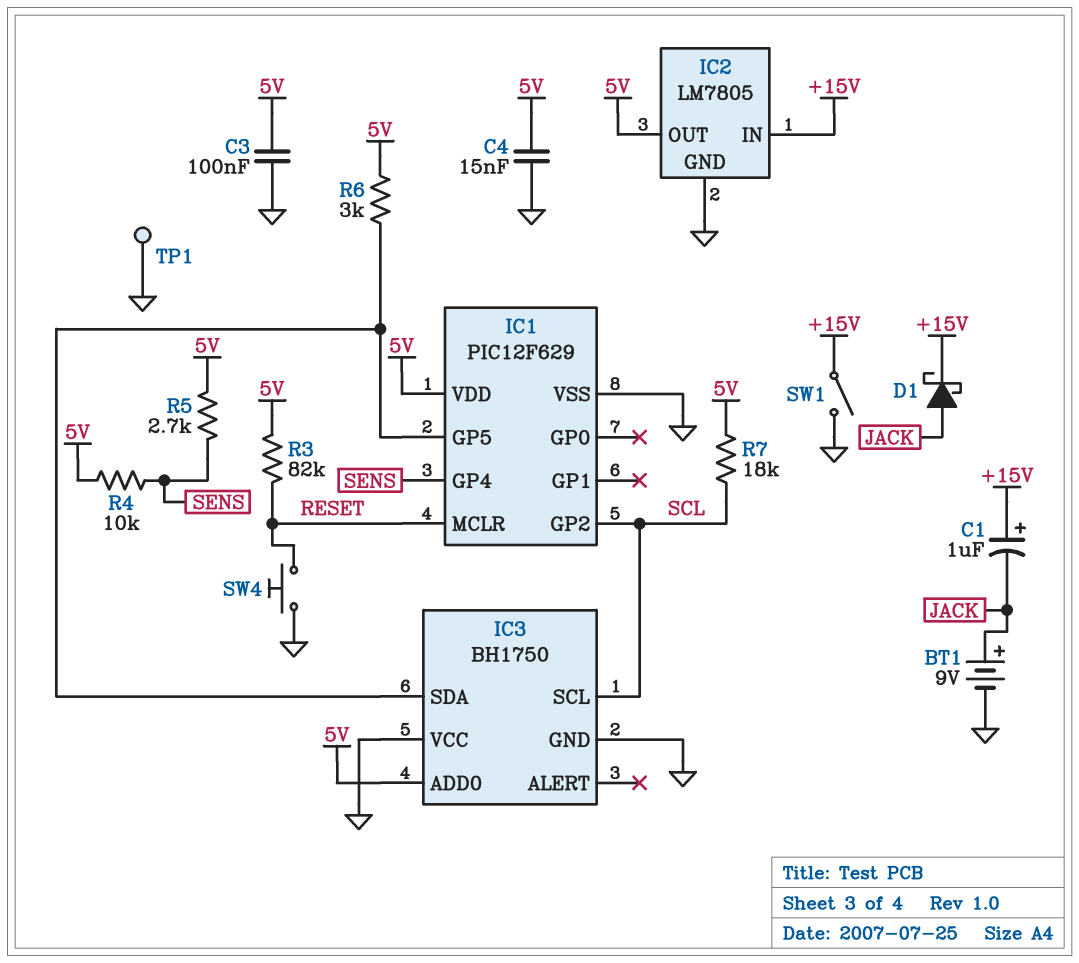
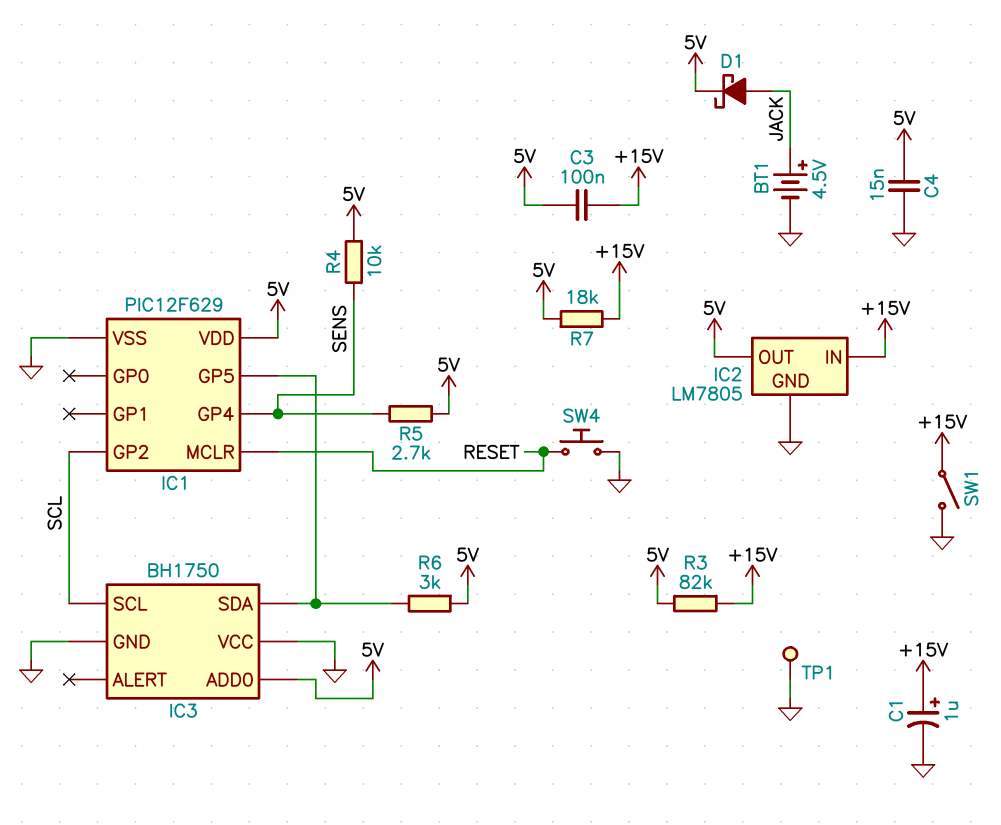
BT1: 9V (plus JACK, minus GND) -> 4.5V (plus JACK, minus GND)
C1: 1uF (plus +15V, minus JACK) -> 1uF (plus +15V, minus GND)
C3: 100nF (5V, GND) -> 100nF (+15V, 5V)
D1: schottky (A JACK, K +15V) -> schottky (A JACK, K 5V)
R3: 82k (5V, RESET) -> 82k (+15V, 5V)
R7: 18k (5V, SCL) -> 18k (+15V, 5V)

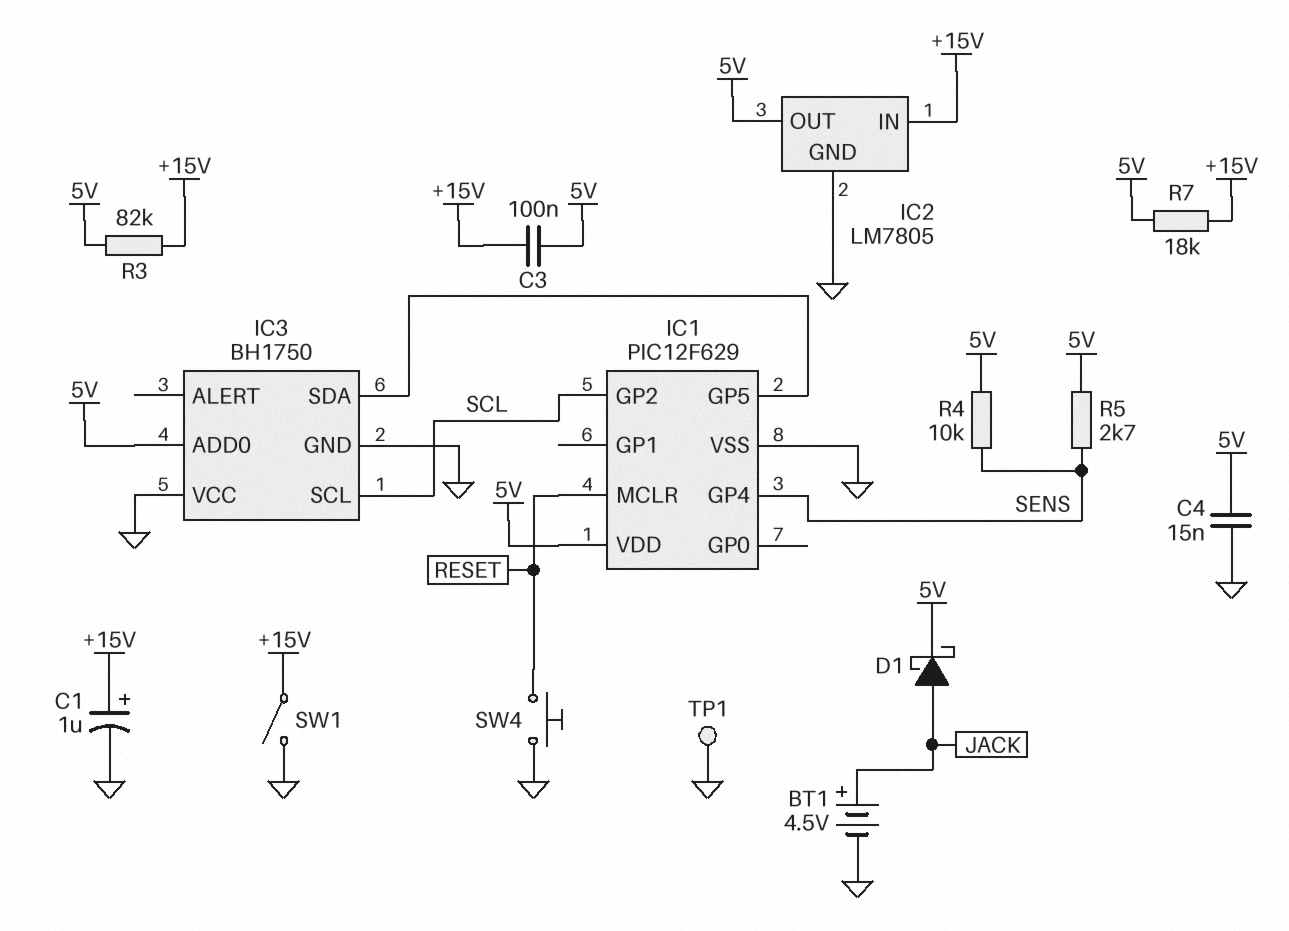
R6: 3k (5V, IC1/GP5) -> none

